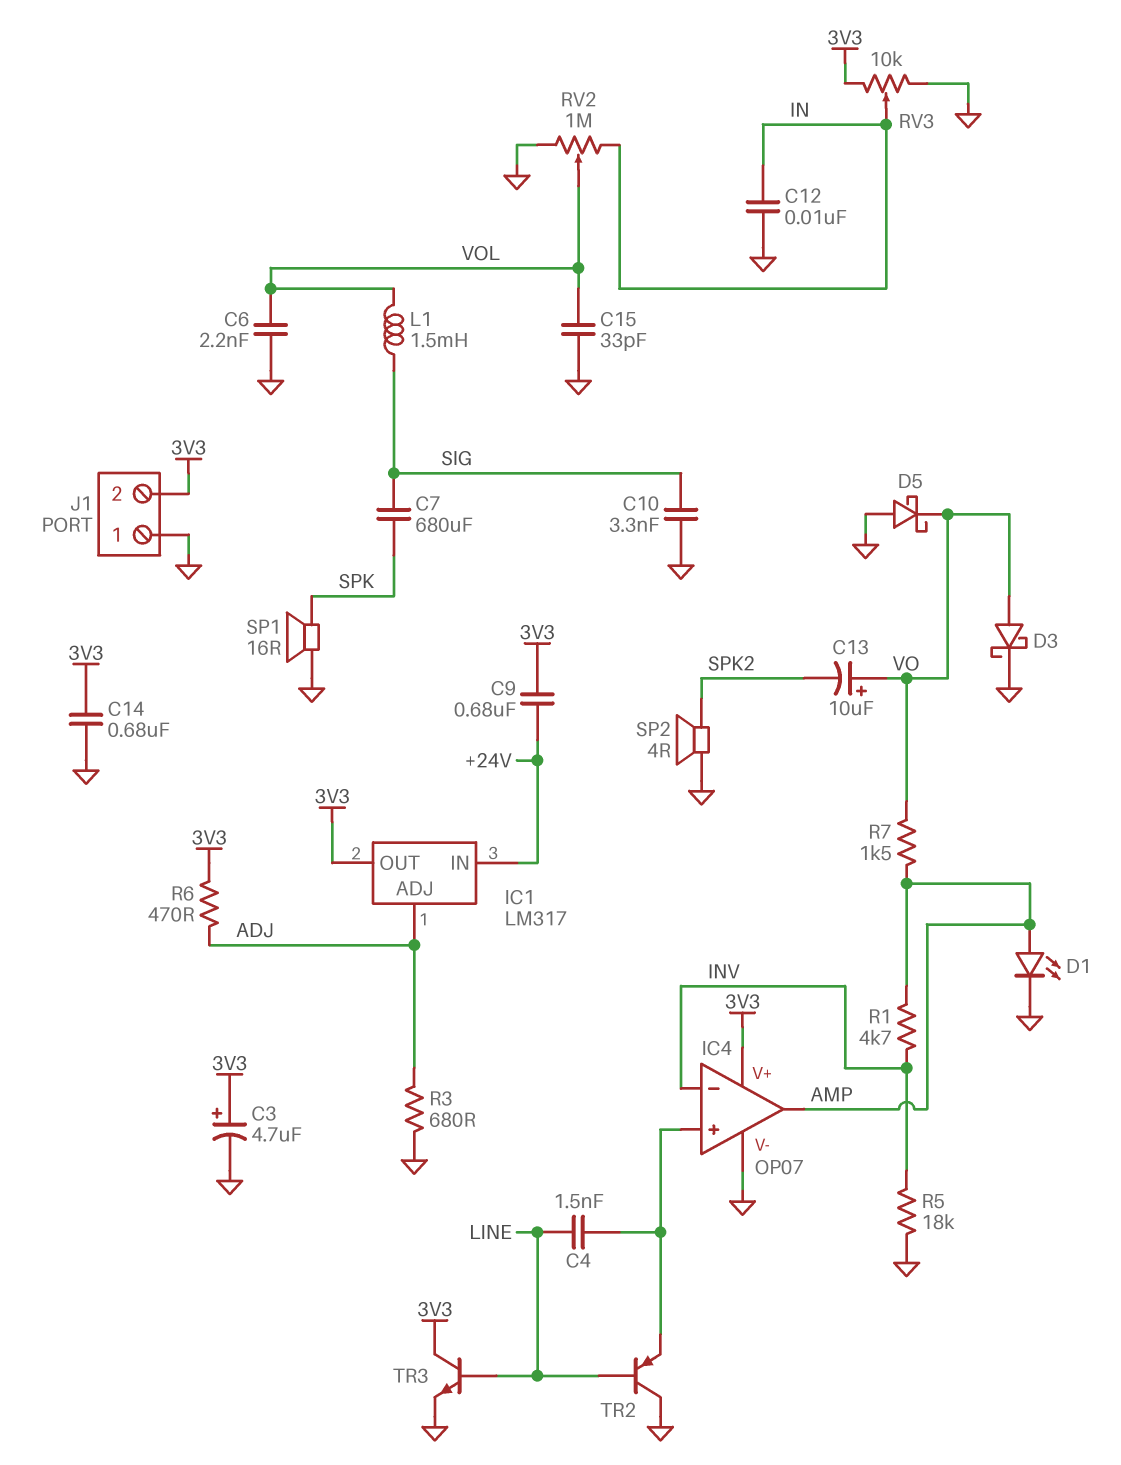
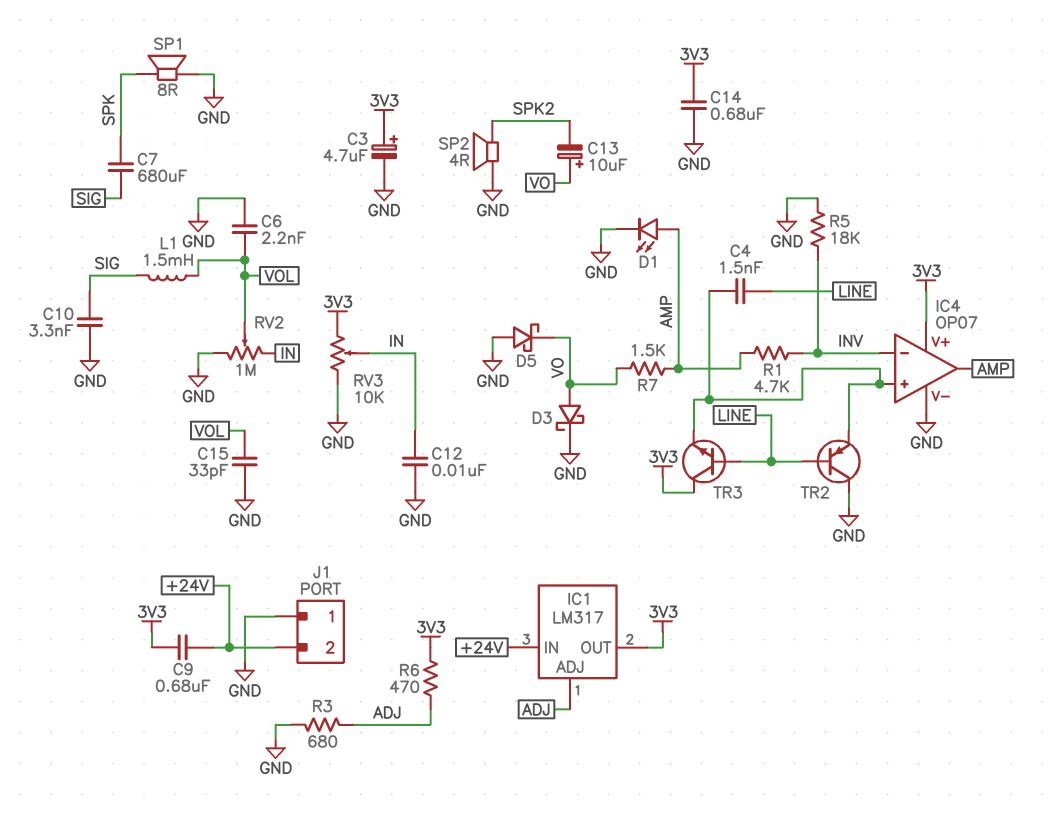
J1 pin 2: 3V3 -> +24V
SP1: speaker 16R (GND, SPK) -> speaker 8R (GND, SPK)
TR3: NPN (B LINE, C 3V3, E GND) -> NPN (B LINE, C 3V3, E IC4/in+)

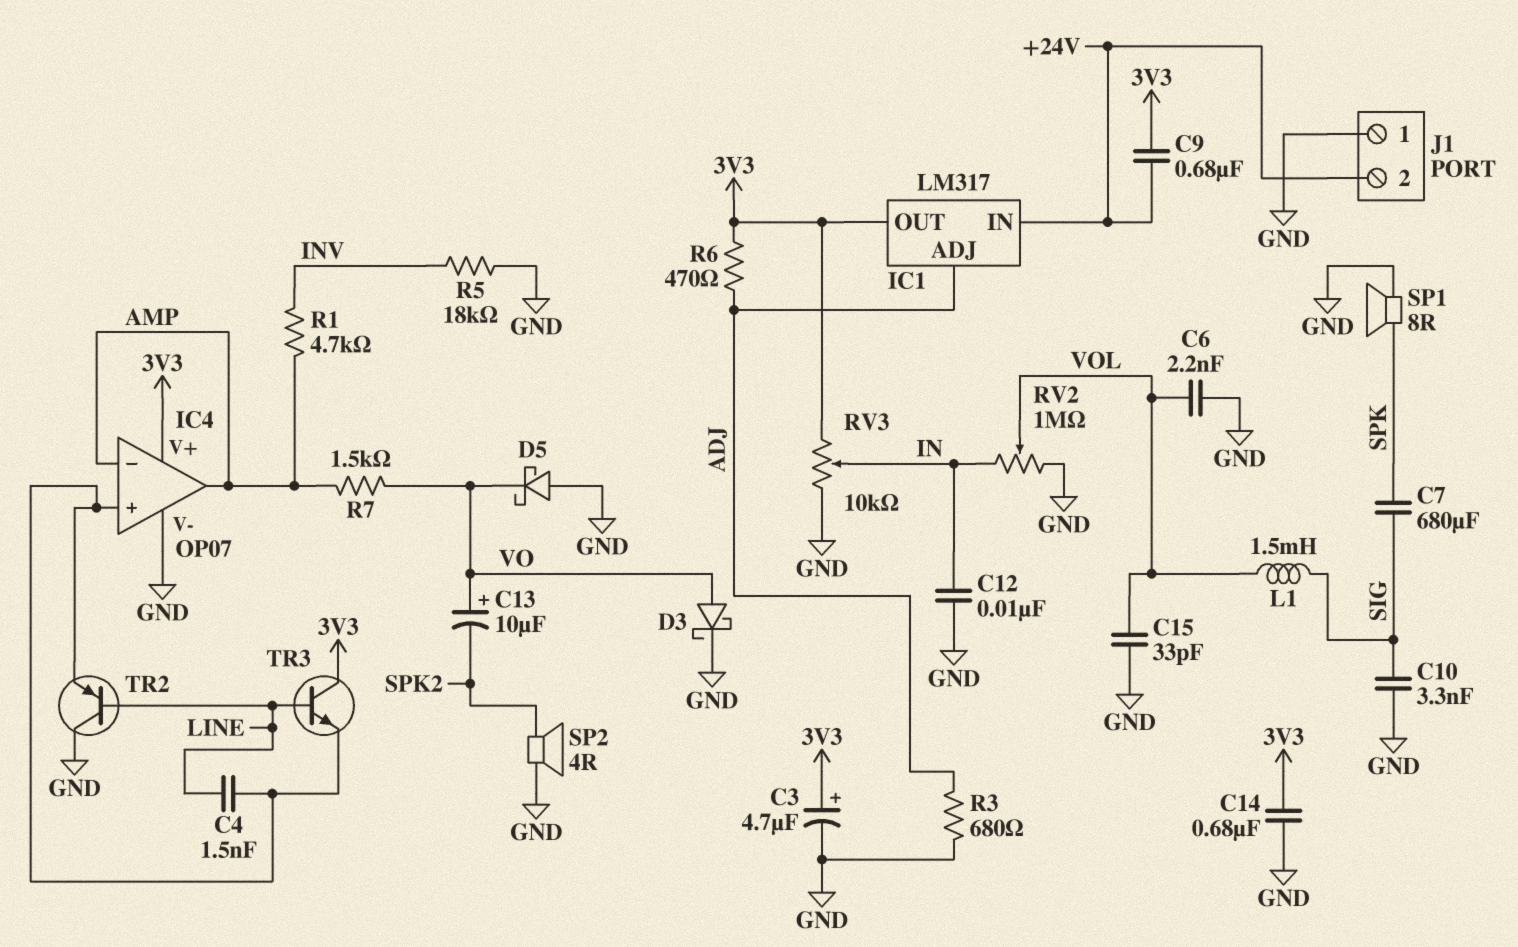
D1: LED (A AMP, K GND) -> none
IC4 pin in-: INV -> AMP

